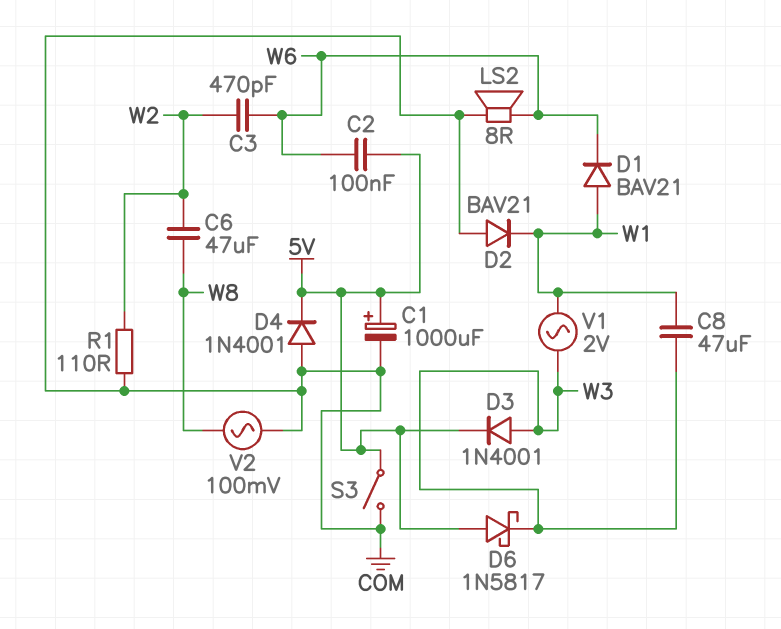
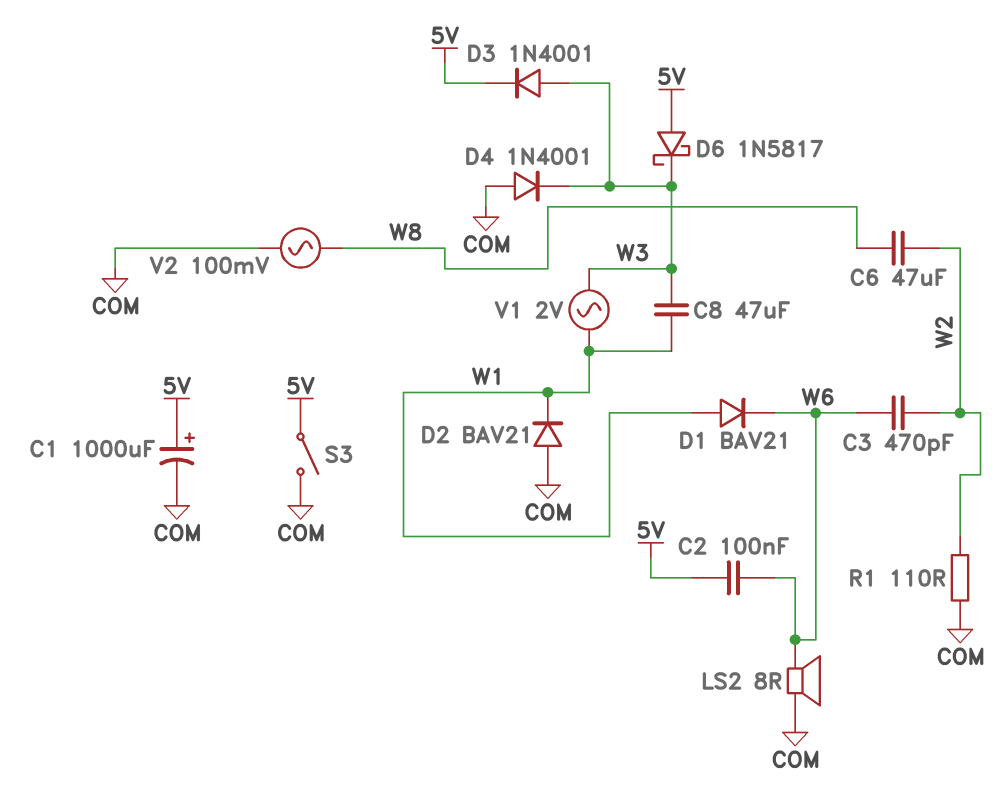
D4: diode 1N4001 (A COM, K 5V) -> diode 1N4001 (A COM, K W3)

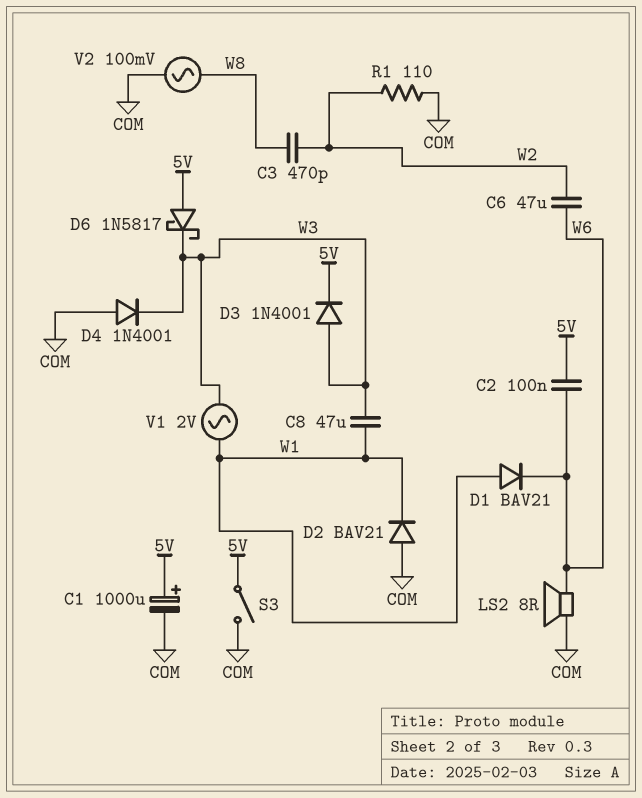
C3: 470pF (W2, W6) -> 470pF (W2, W8)
C6: 47uF (W2, W8) -> 47uF (W2, W6)

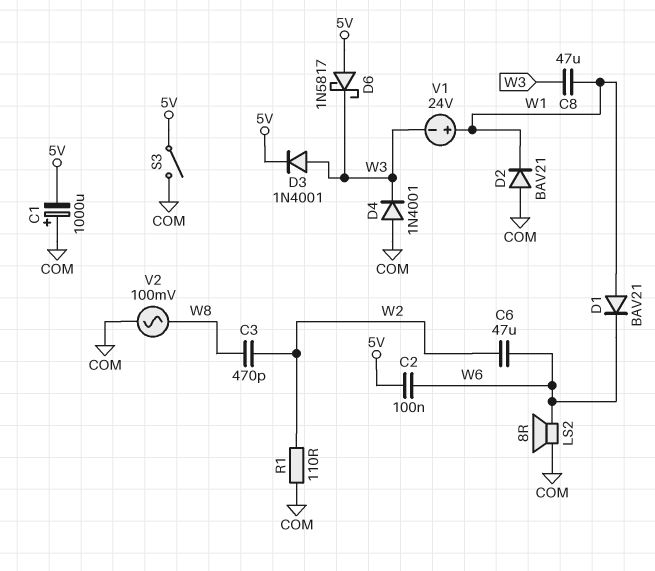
C1: 1000uF (plus 5V, minus COM) -> 1000uF (plus COM, minus 5V)
V1: AC 2V (W1, W3) -> 24V (plus W1, minus W3)

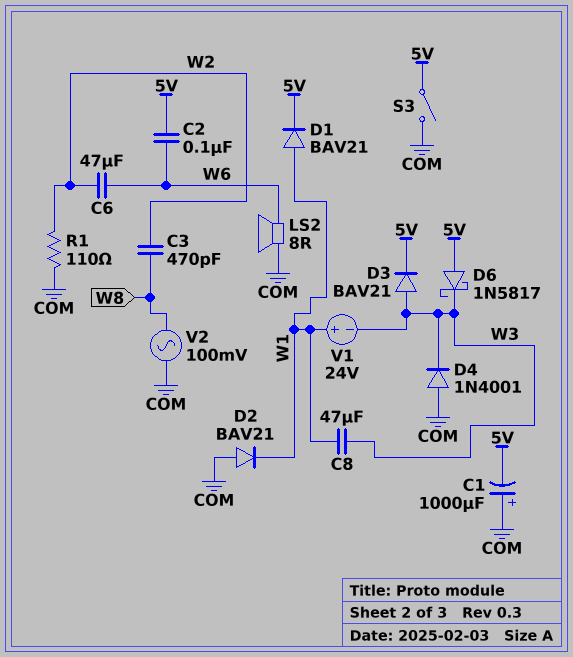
D1: diode BAV21 (A W1, K W6) -> diode BAV21 (A W1, K 5V)
D3: diode 1N4001 (A W3, K 5V) -> diode BAV21 (A W3, K 5V)

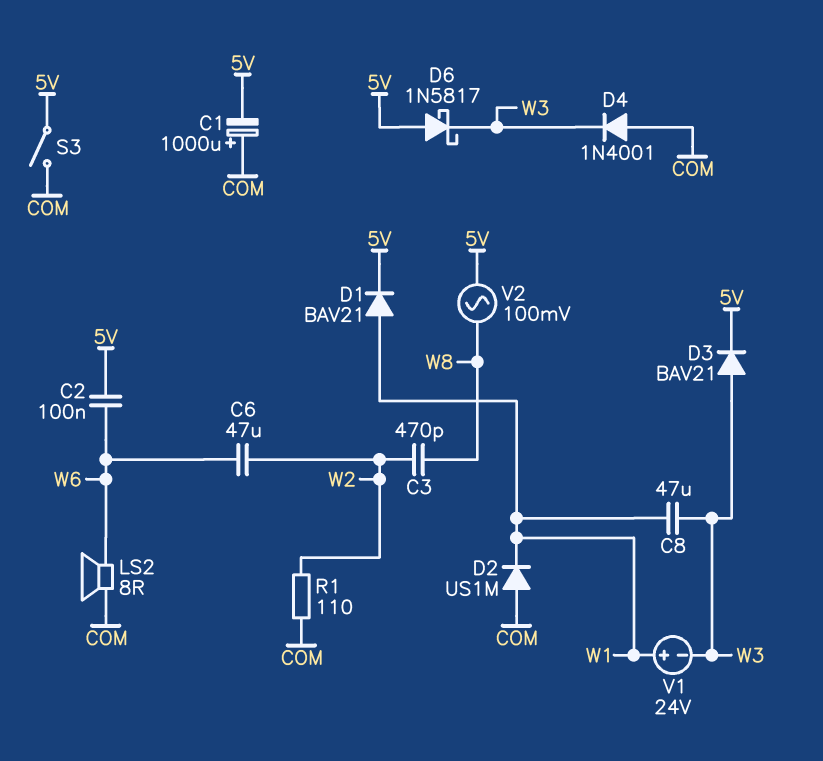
D2: diode BAV21 (A COM, K W1) -> diode US1M (A COM, K W1)
V2: AC 100mV (COM, W8) -> AC 100mV (5V, W8)

